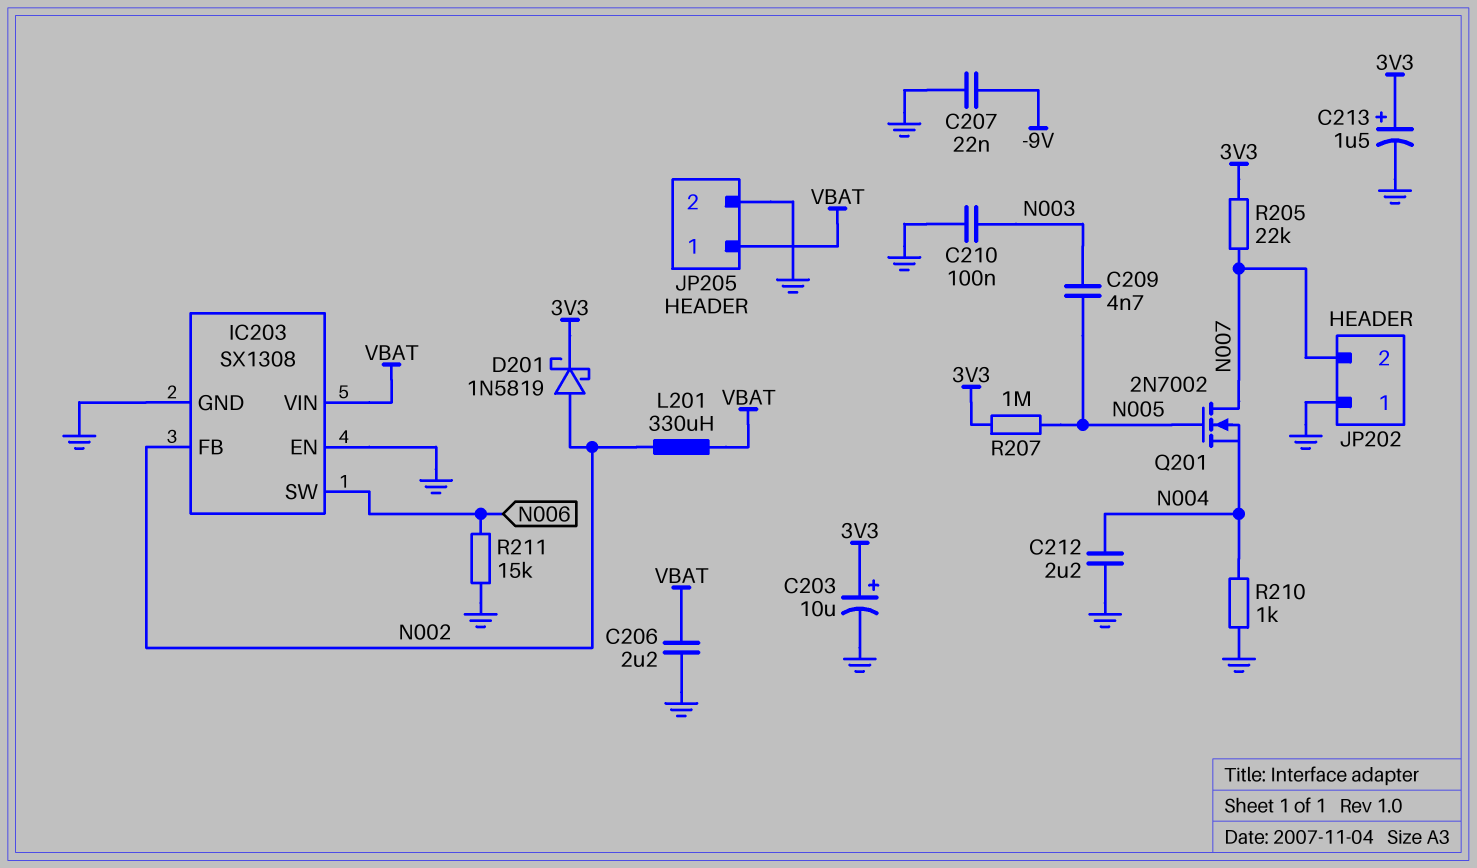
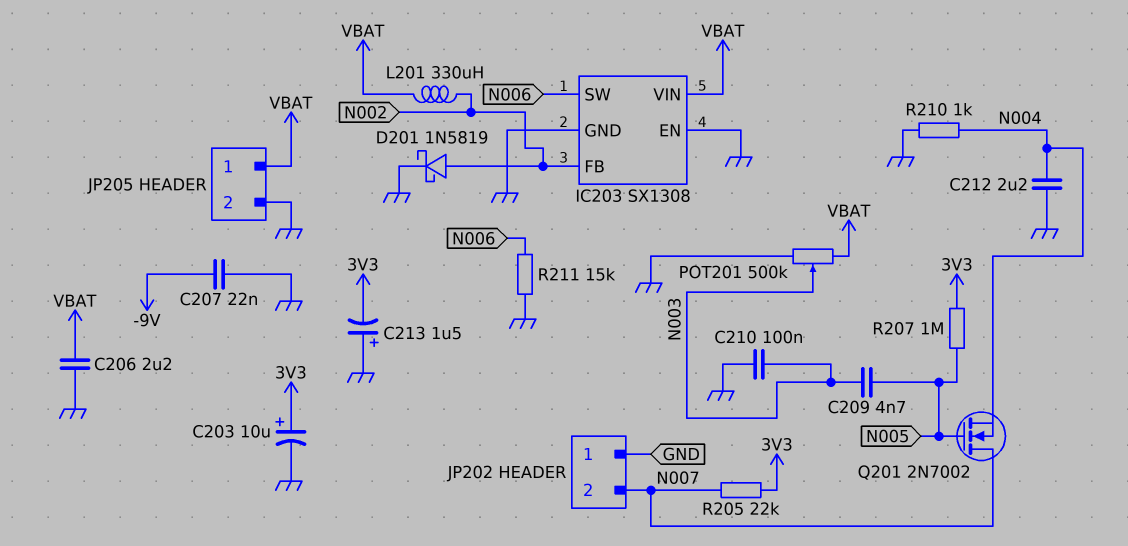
C213: 1.5uF (plus 3V3, minus GND) -> 1.5uF (plus GND, minus 3V3)
D201: schottky 1N5819 (A N002, K 3V3) -> schottky 1N5819 (A N002, K GND)
POT201: none -> 500k (GND, VBAT, wiper N003)

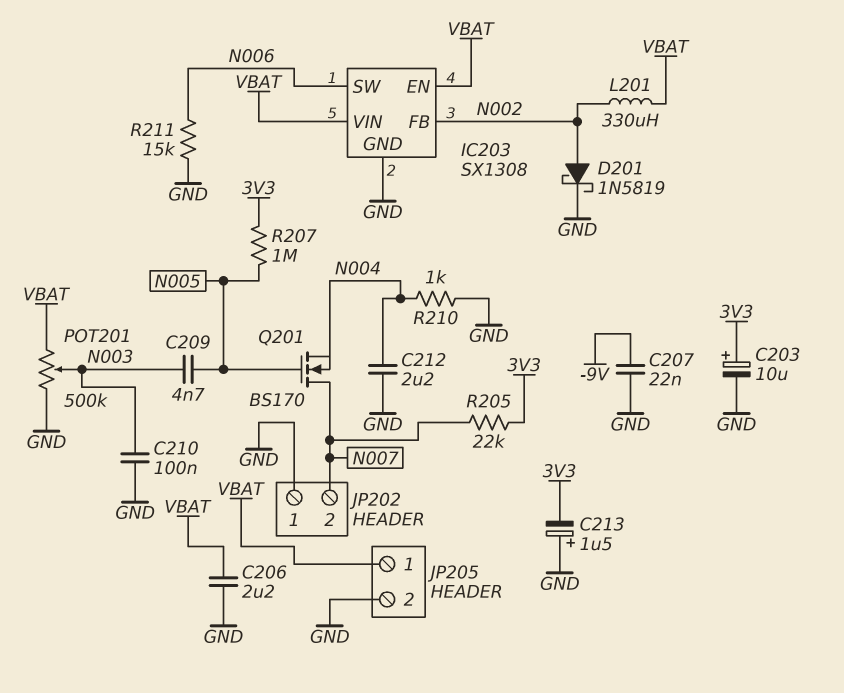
IC203 pin EN: GND -> VBAT
Q201: NMOS 2N7002 (G N005, D N007, S N004) -> NMOS BS170 (G N005, D N007, S N004)

